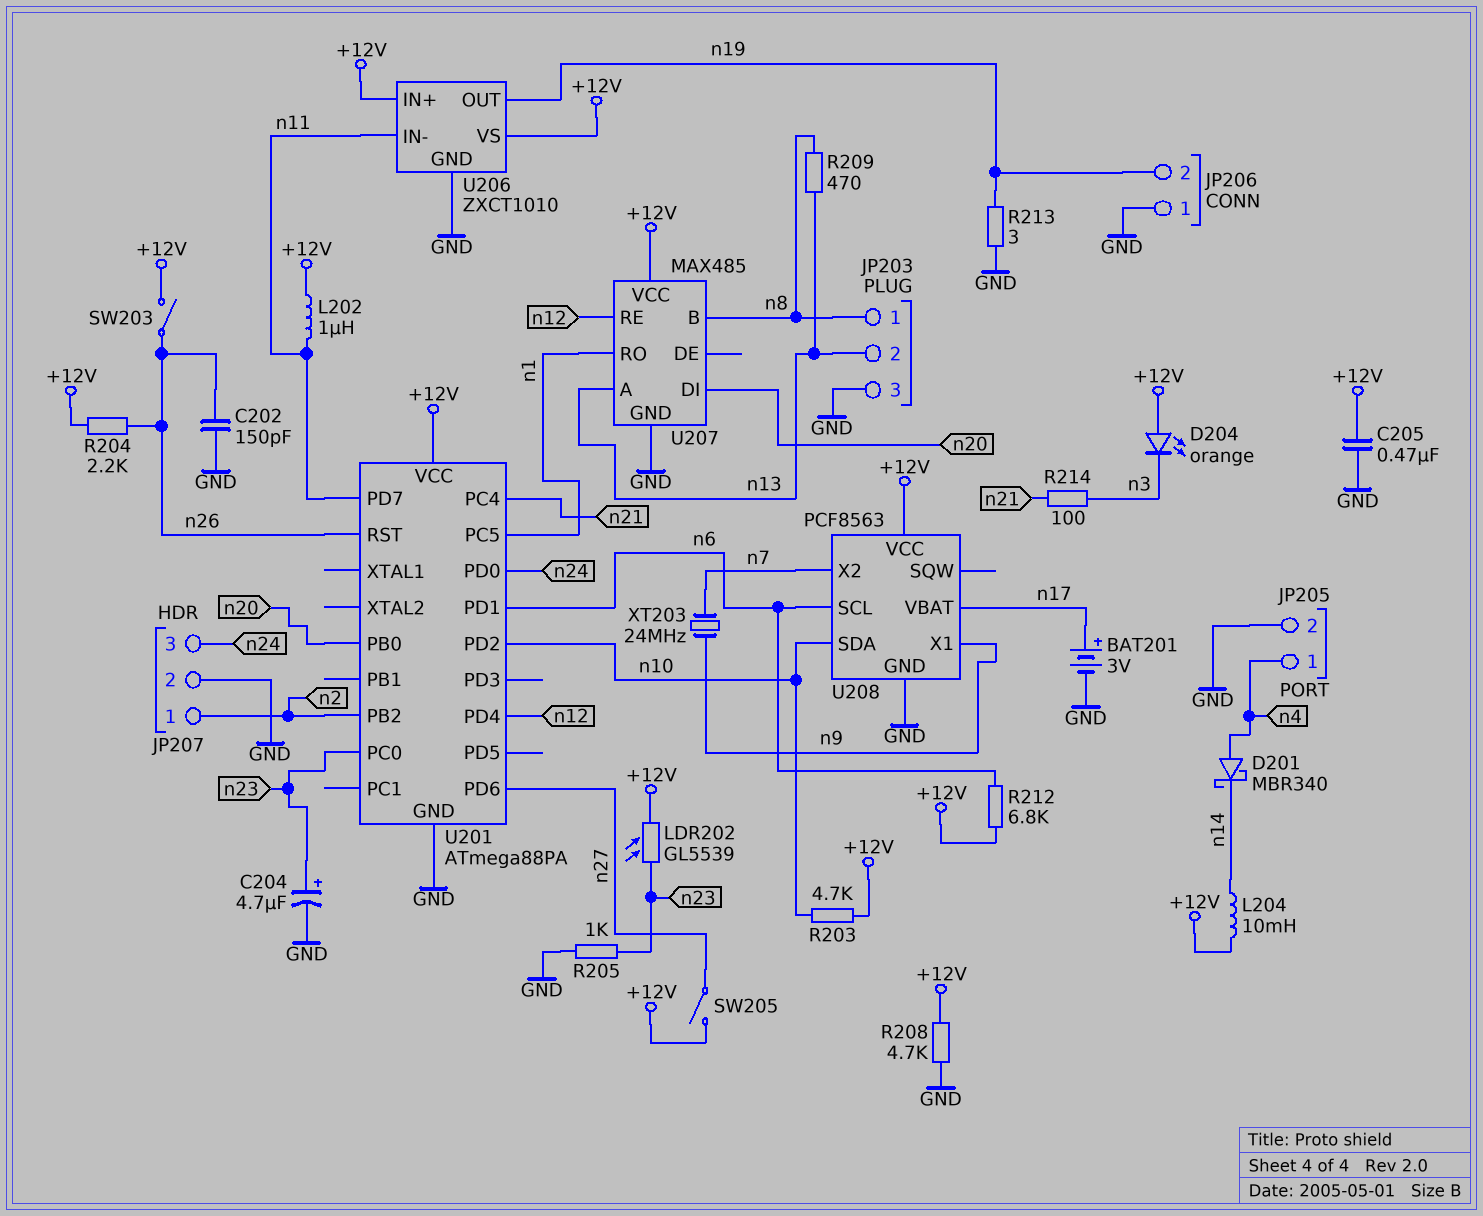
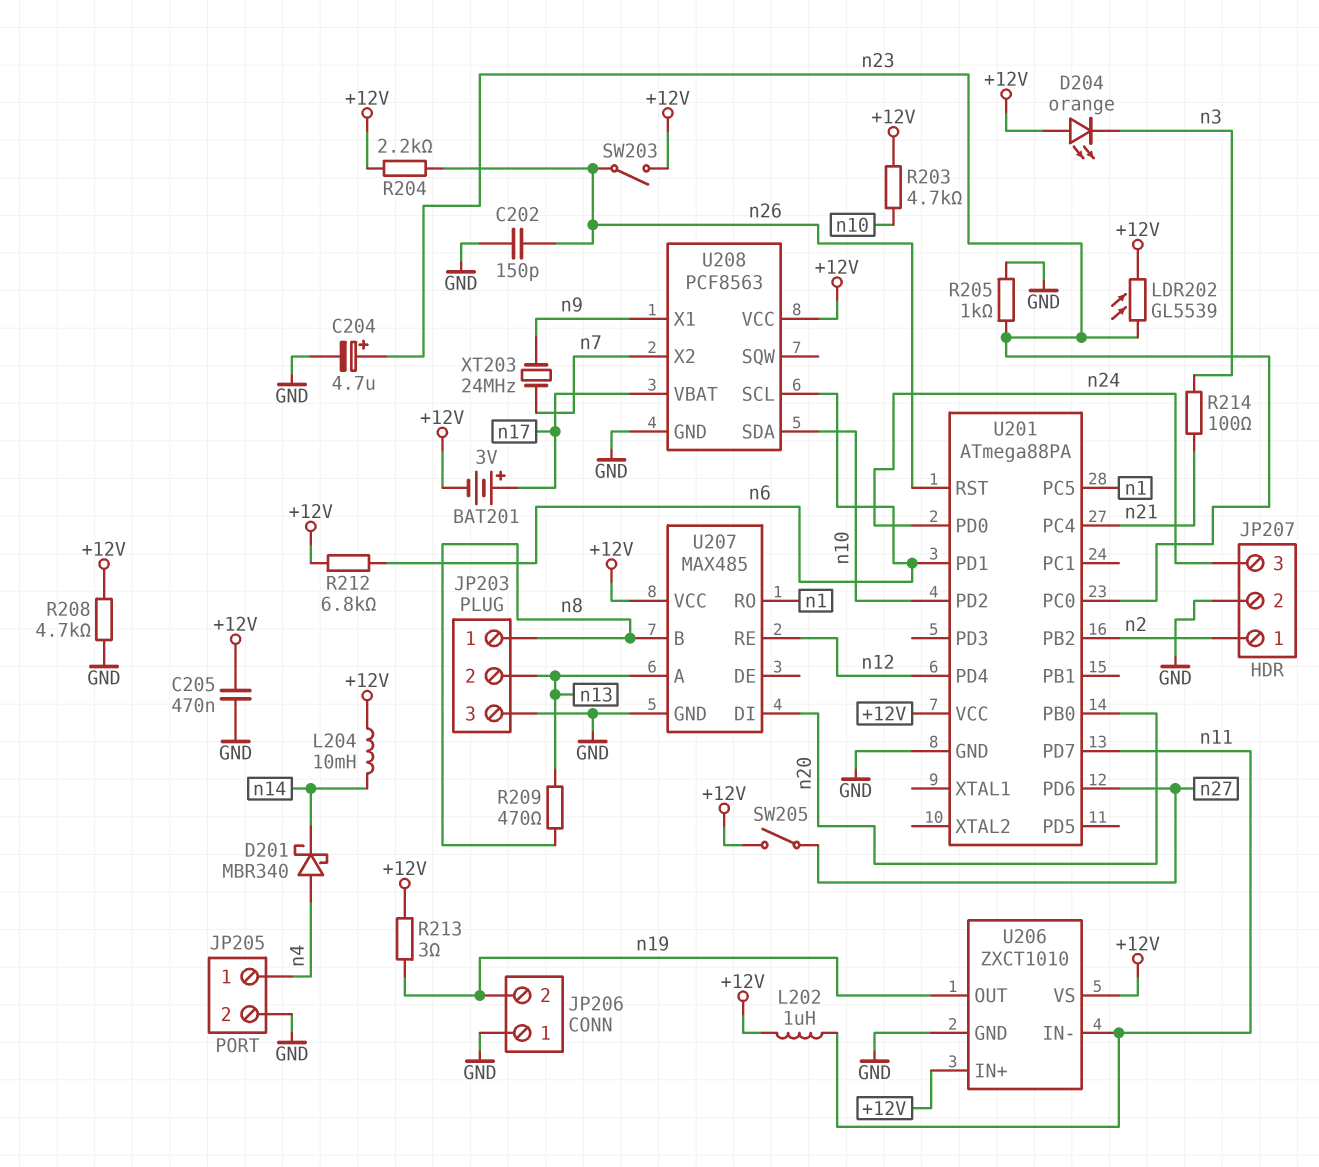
BAT201: 3V (plus n17, minus GND) -> 3V (plus n17, minus +12V)
R213: 3 (GND, n19) -> 3 (+12V, n19)

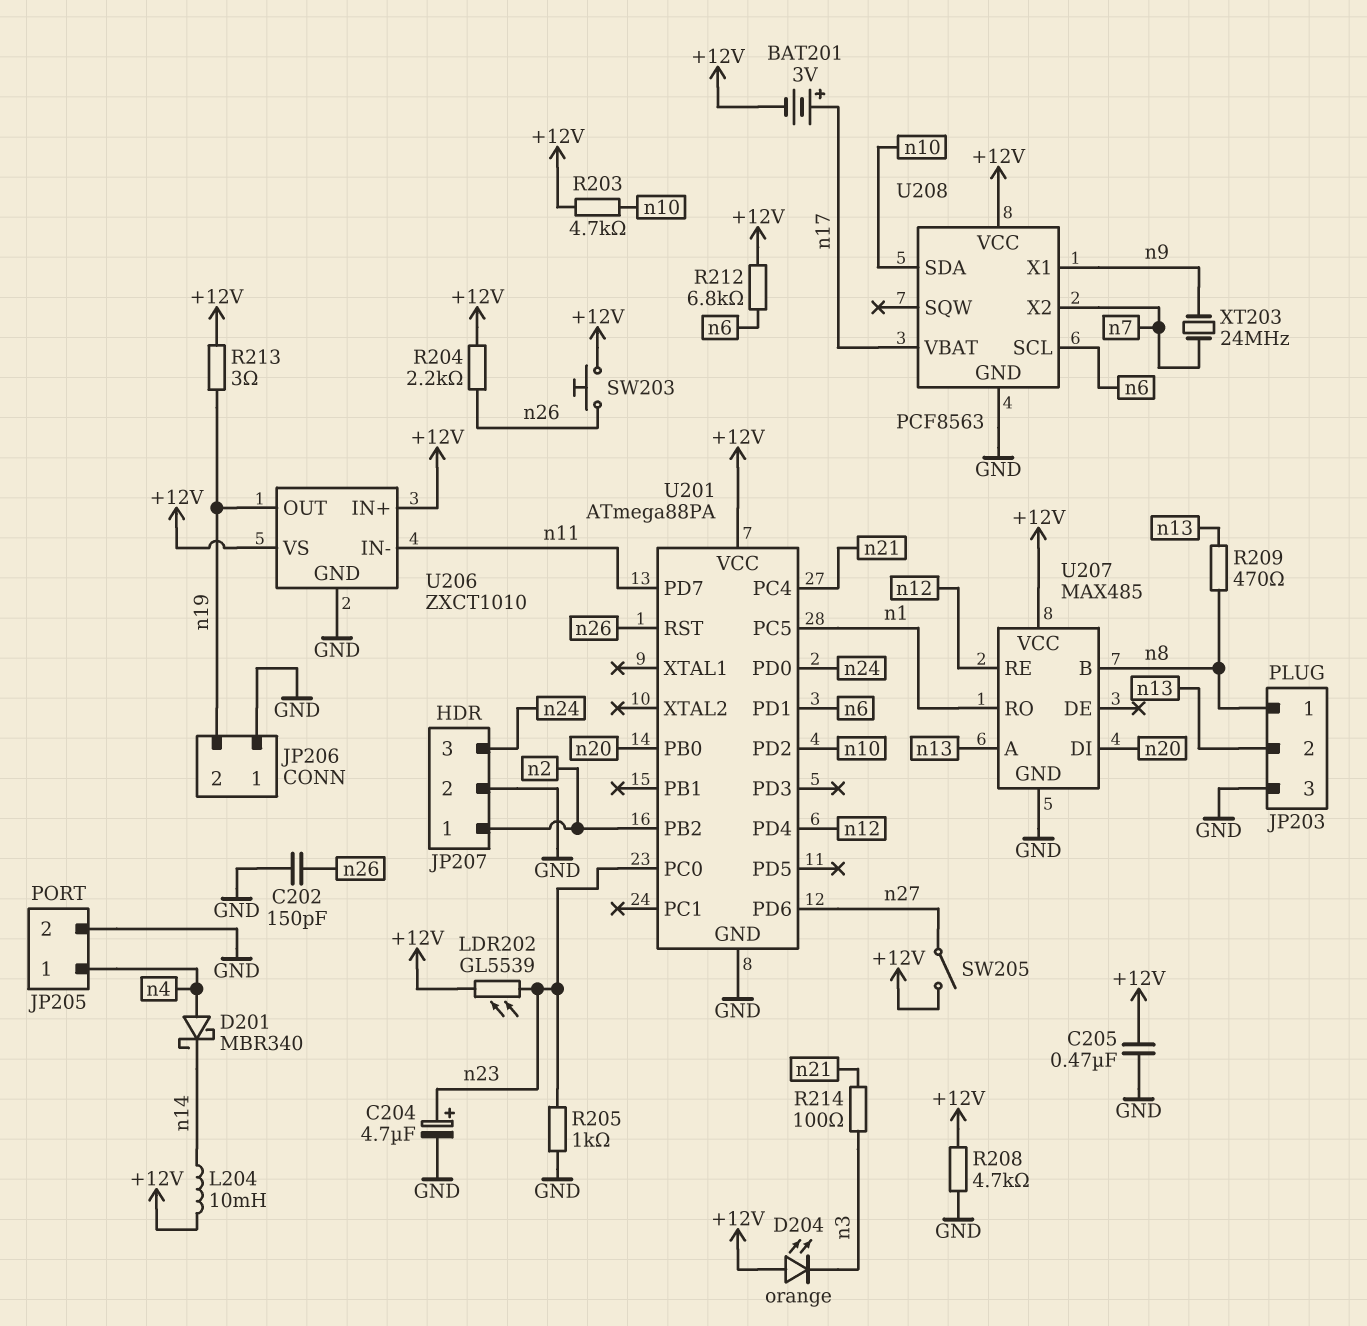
L202: 1uH (+12V, n11) -> none
SW203: switch (+12V, n26) -> button (+12V, n26)

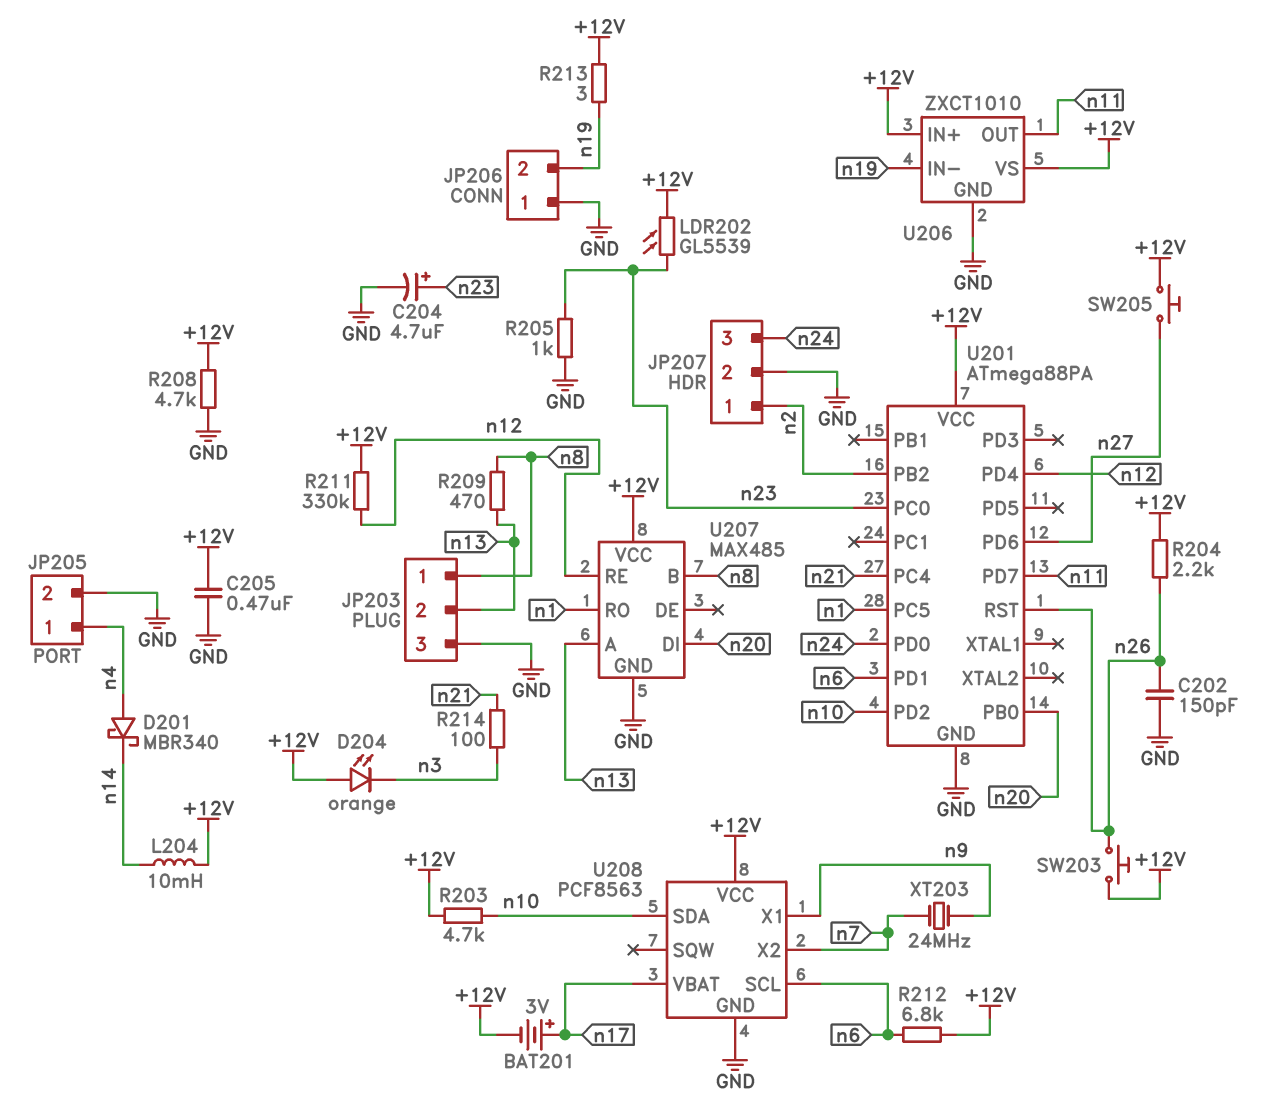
R211: none -> 330k (+12V, n12)
SW205: switch (+12V, n27) -> button (+12V, n27)
U206 pin IN-: n11 -> n19
U206 pin OUT: n19 -> n11

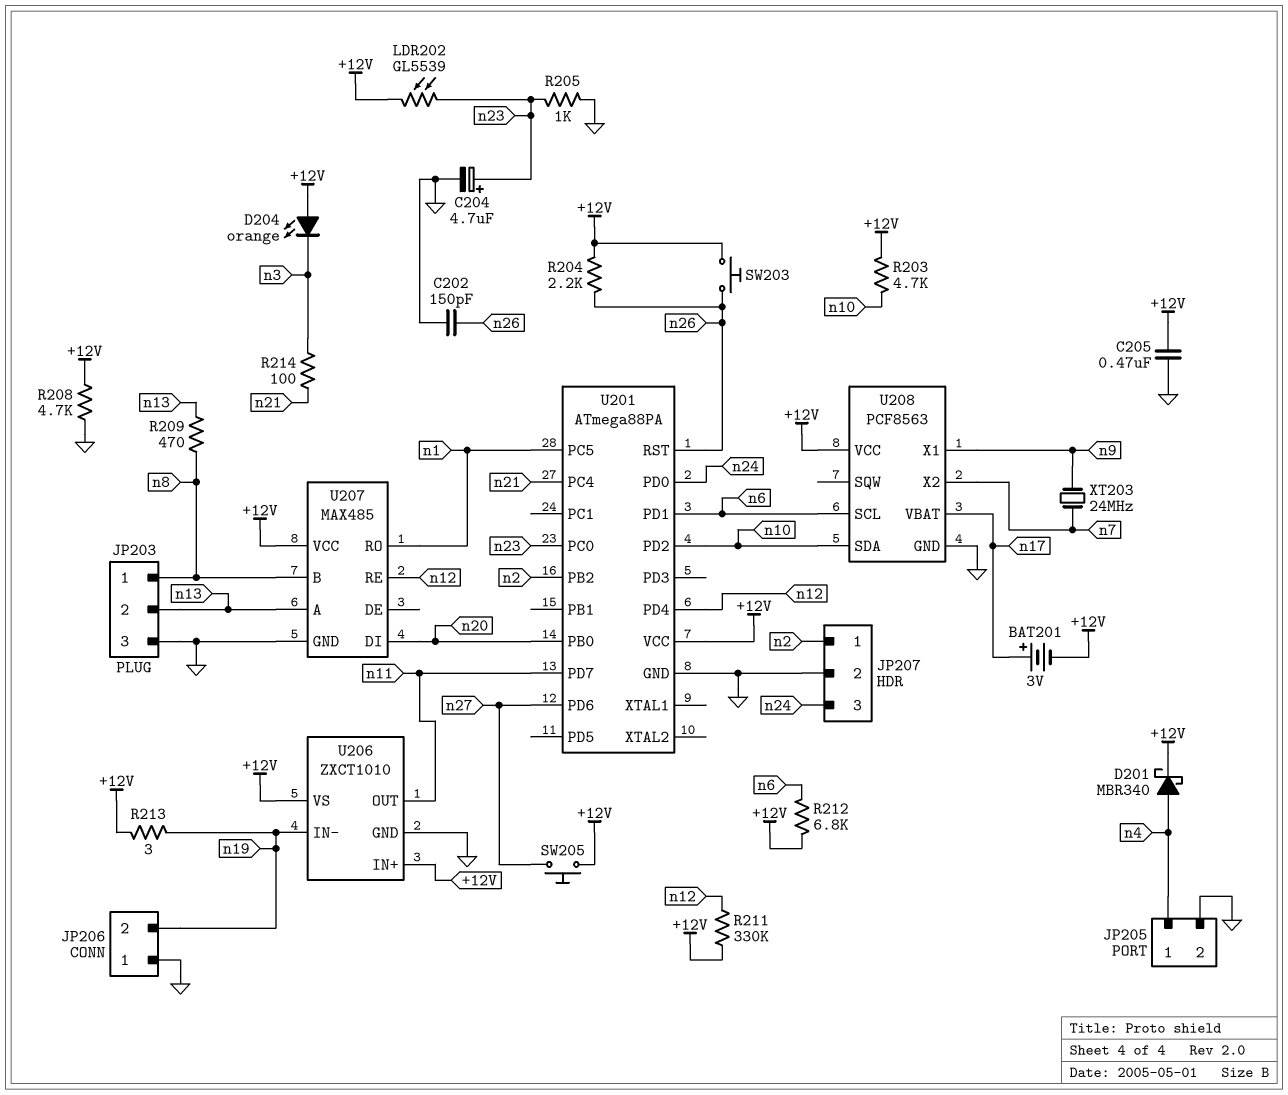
D201: schottky MBR340 (A n4, K n14) -> schottky MBR340 (A n4, K +12V)
L204: 10mH (+12V, n14) -> none

